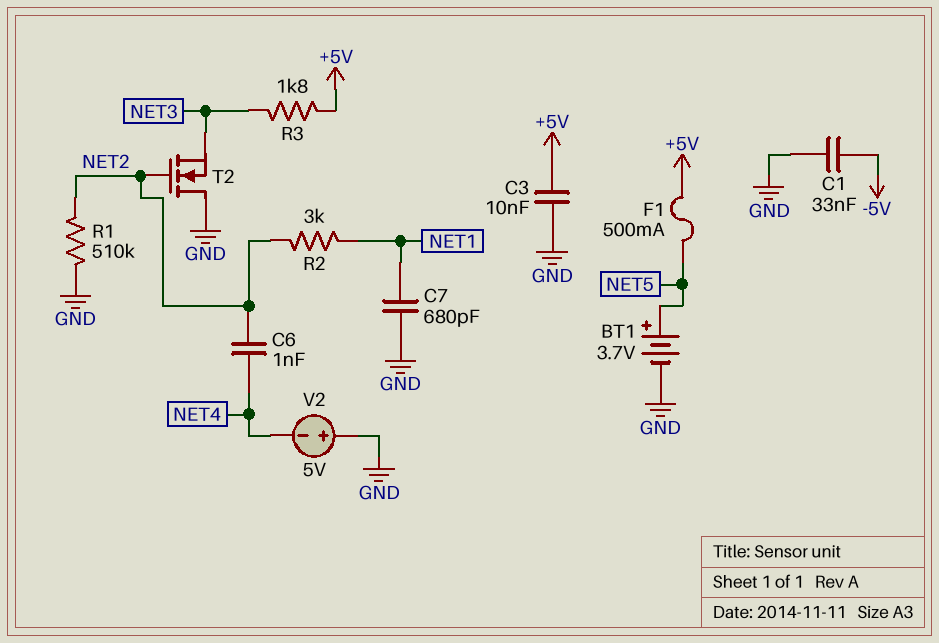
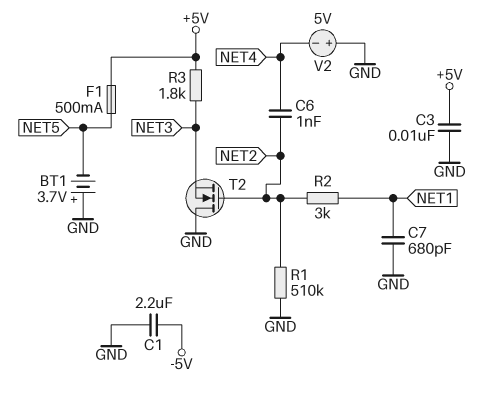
BT1: 3.7V (plus NET5, minus GND) -> 3.7V (plus GND, minus NET5)
C1: 33nF (-5V, GND) -> 2.2uF (-5V, GND)

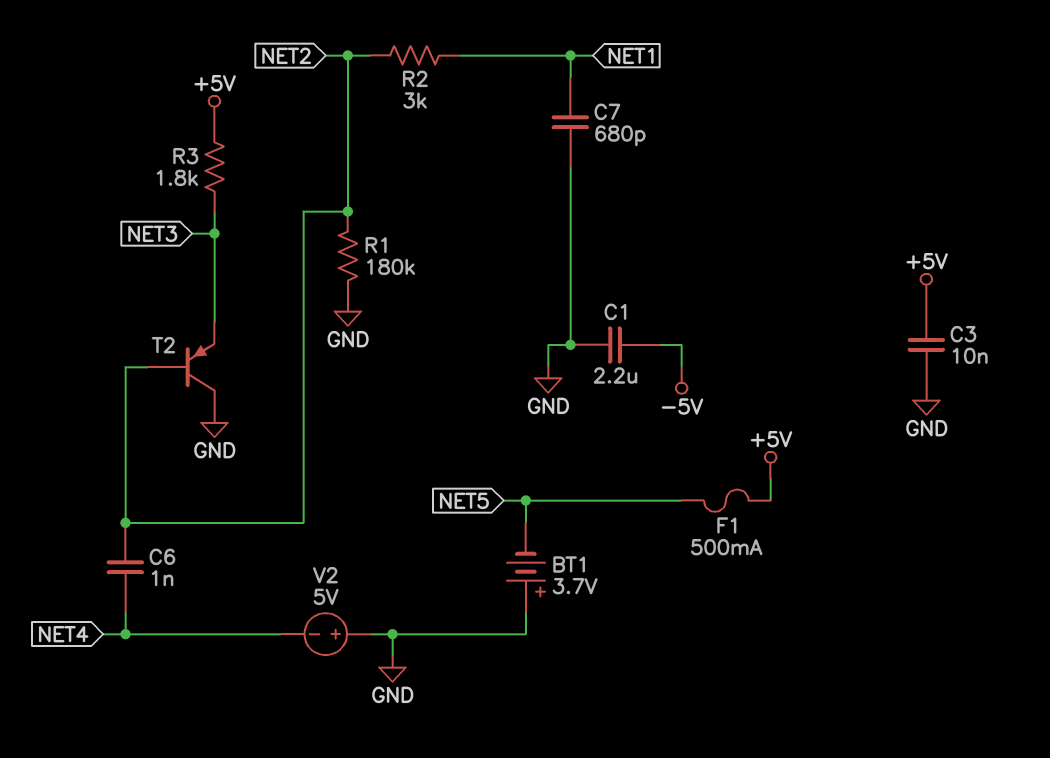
R1: 510k (GND, NET2) -> 180k (GND, NET2)
T2: NMOS (G NET2, D GND, S NET3) -> PNP (B NET2, C GND, E NET3)

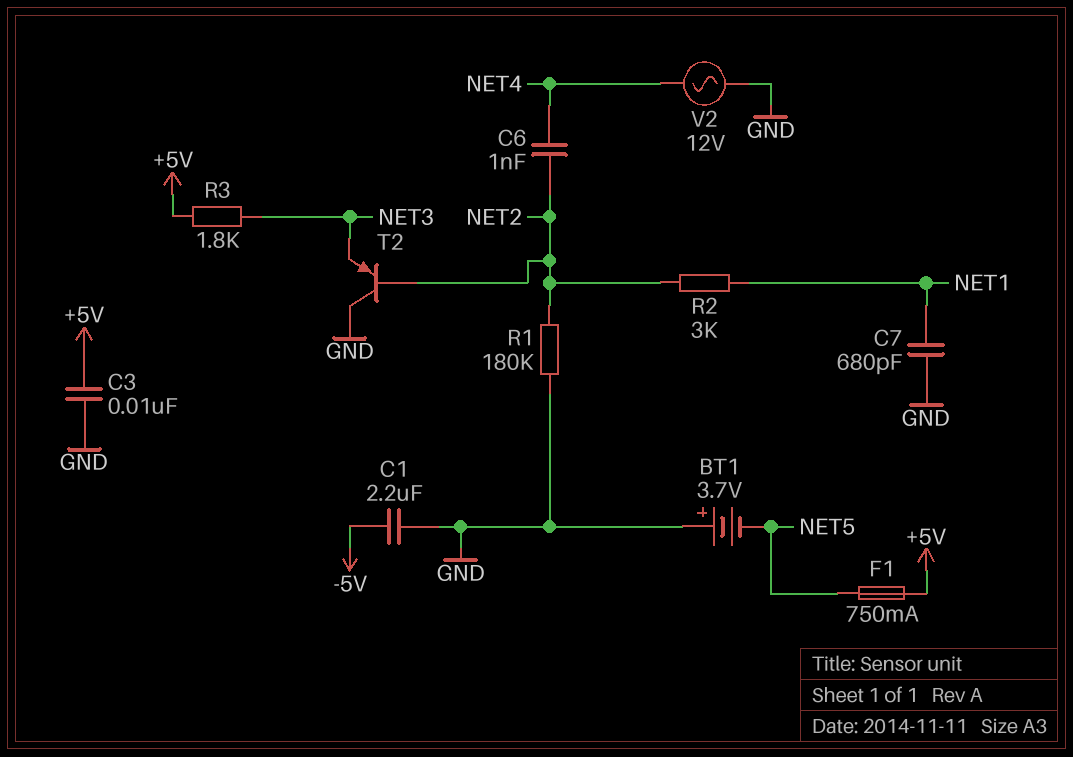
F1: 500mA (+5V, NET5) -> 750mA (+5V, NET5)
V2: 5V (plus GND, minus NET4) -> AC 12V (GND, NET4)

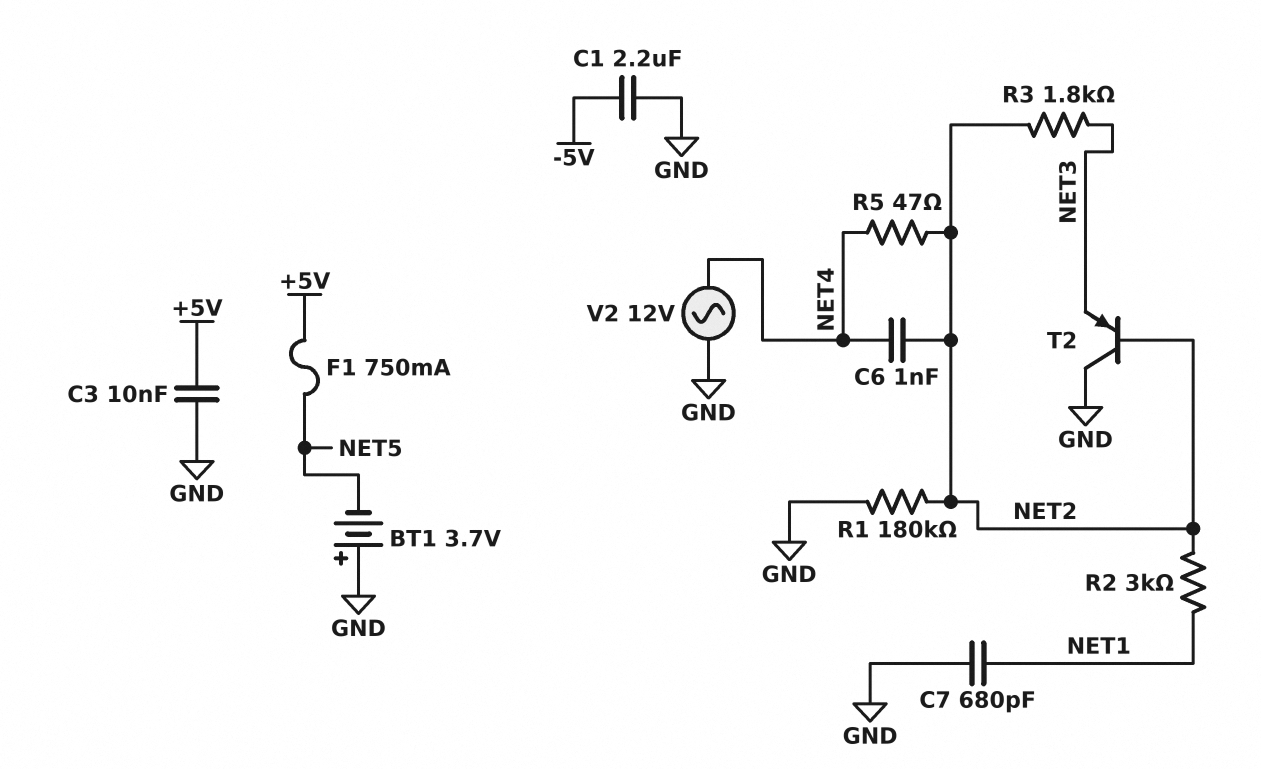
R3: 1.8k (+5V, NET3) -> 1.8k (NET2, NET3)
R5: none -> 47 (NET2, NET4)

